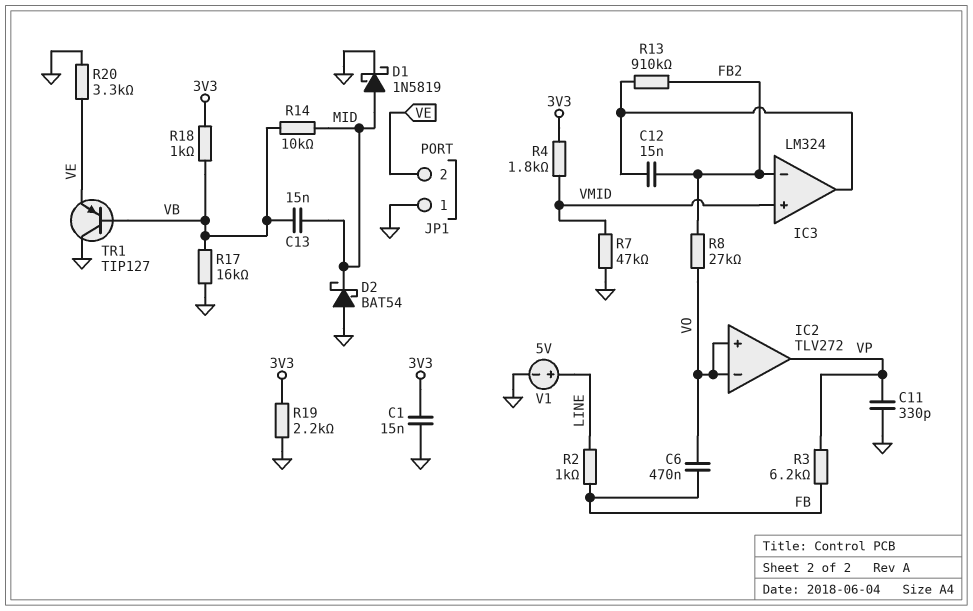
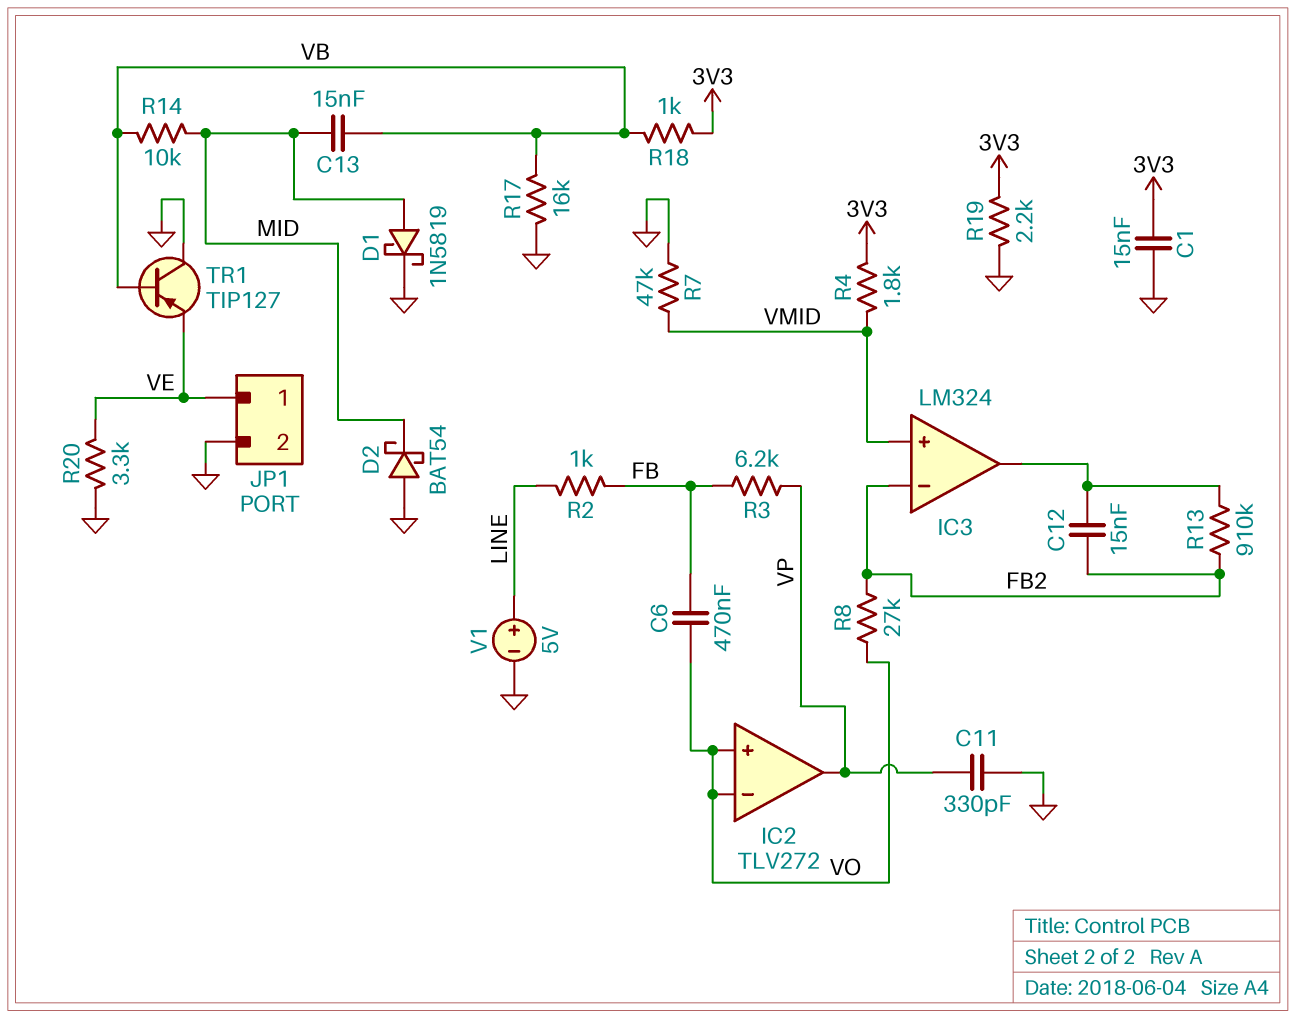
JP1 pin 1: GND -> VE
JP1 pin 2: VE -> GND

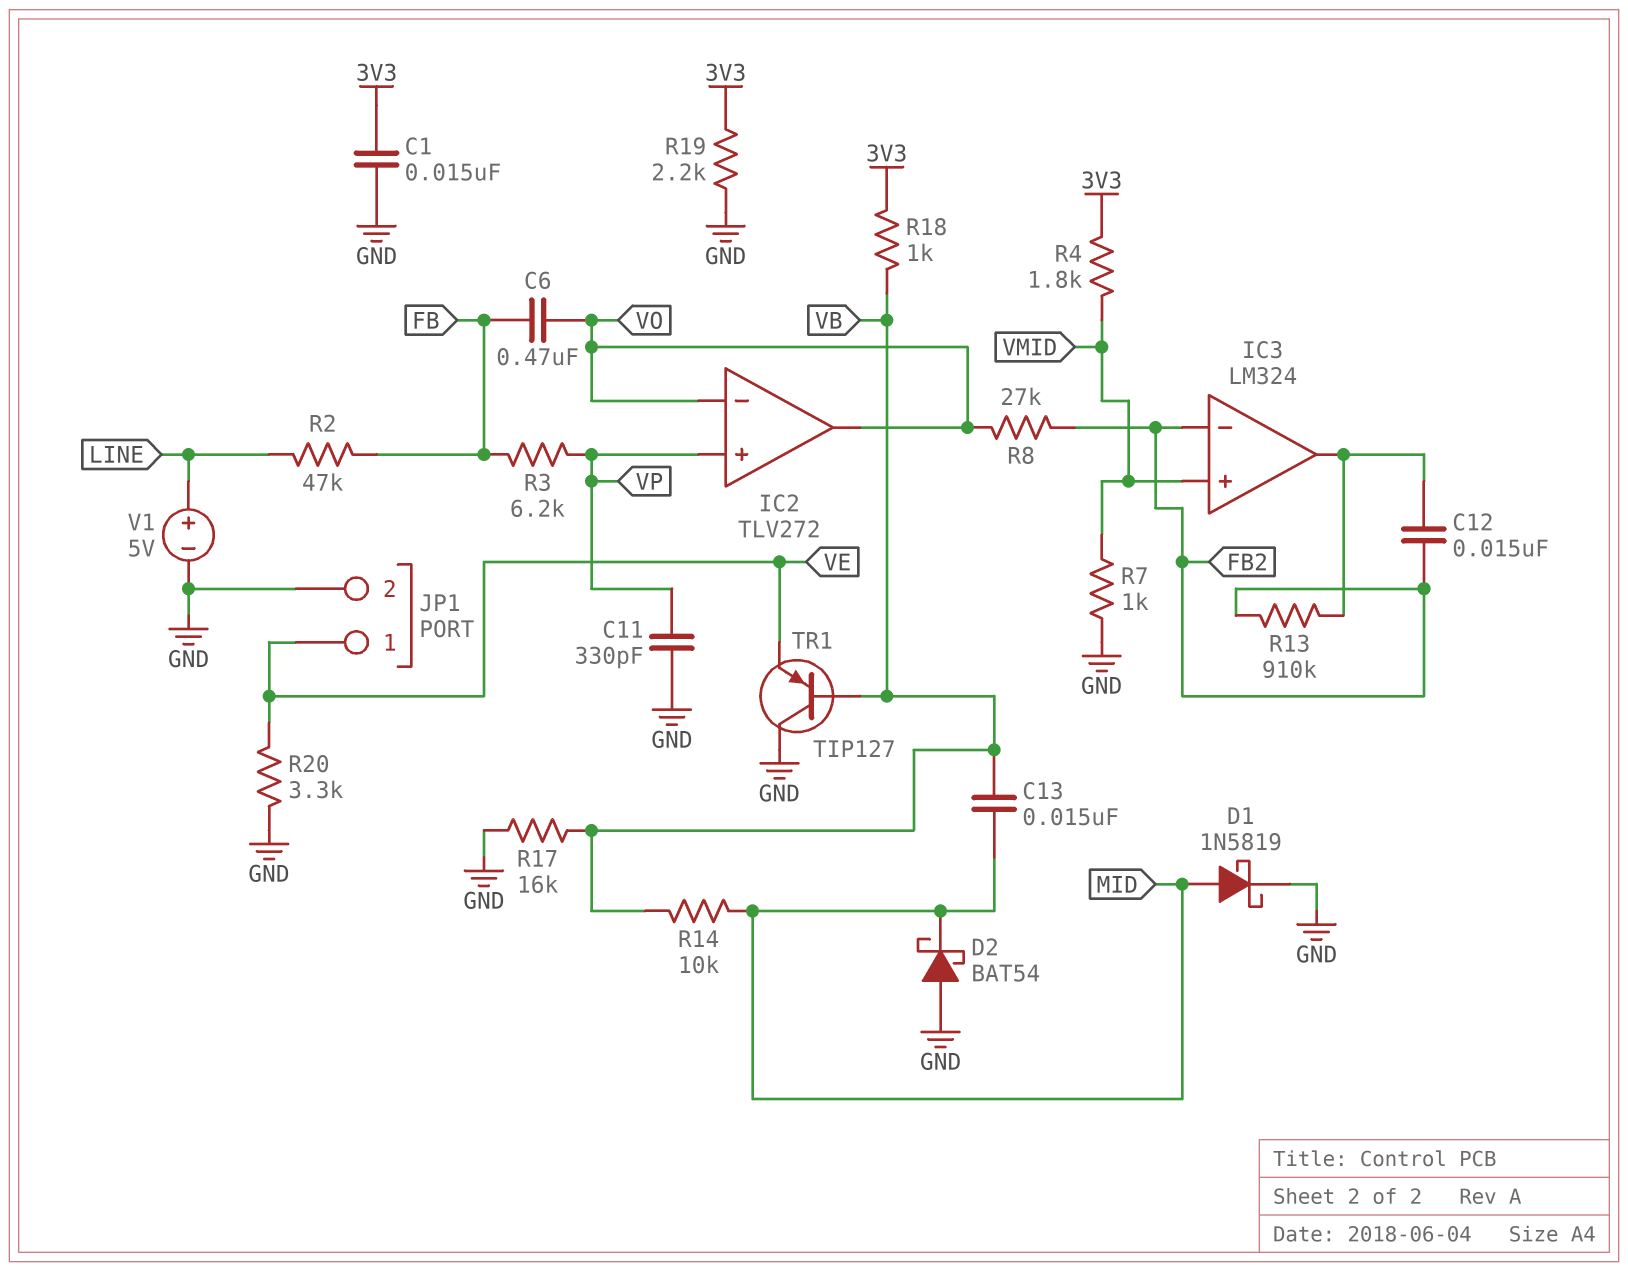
IC2 pin in+: VO -> VP
IC2 pin out: VP -> VO
R2: 1k (FB, LINE) -> 47k (FB, LINE)
R7: 47k (GND, VMID) -> 1k (GND, VMID)

